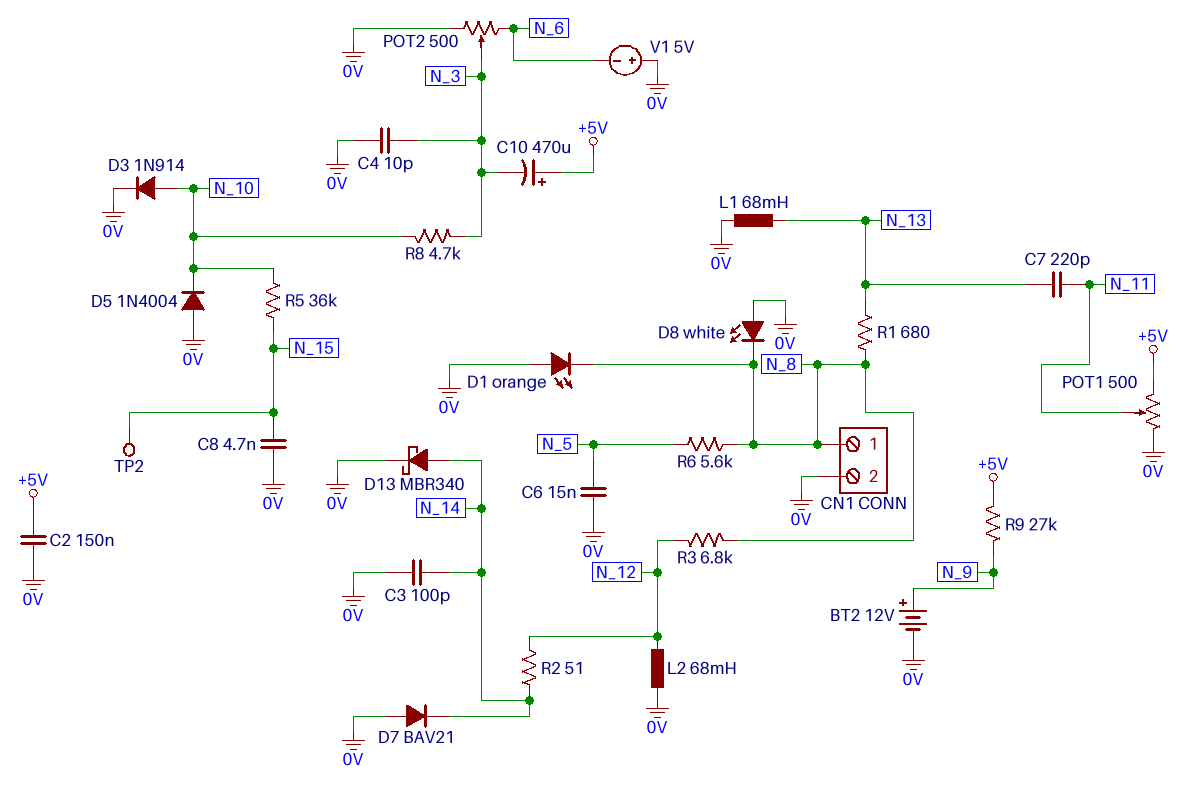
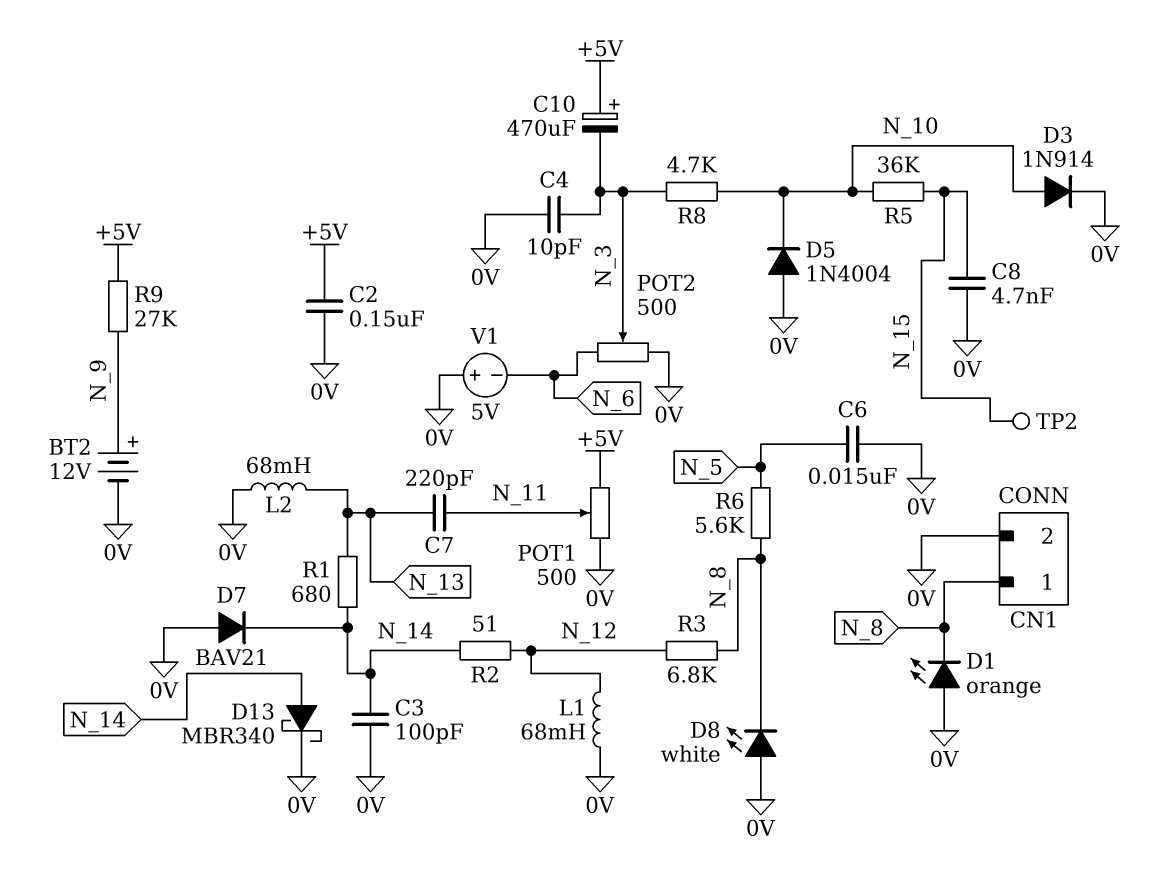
L1: 68mH (0V, N_13) -> 68mH (0V, N_12)
L2: 68mH (0V, N_12) -> 68mH (0V, N_13)
R1: 680 (N_8, N_13) -> 680 (N_13, N_14)

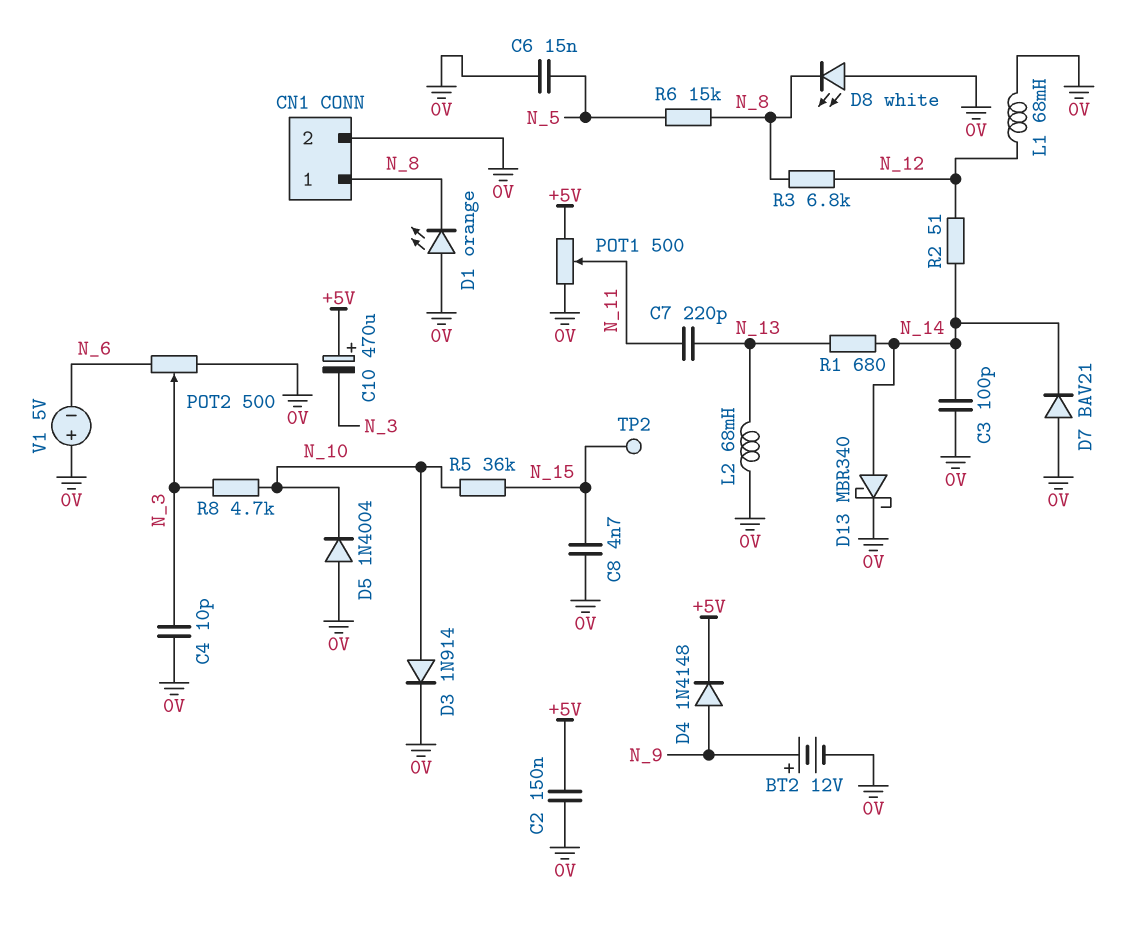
D4: none -> diode 1N4148 (A N_9, K +5V)
R6: 5.6k (N_5, N_8) -> 15k (N_5, N_8)
R9: 27k (+5V, N_9) -> none

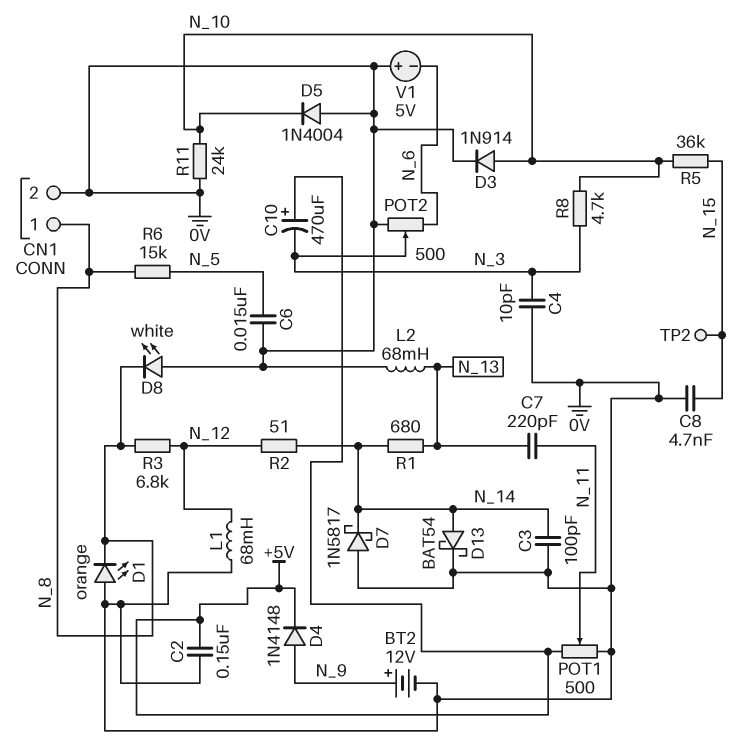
D7: diode BAV21 (A 0V, K N_14) -> schottky 1N5817 (A 0V, K N_14)
D13: schottky MBR340 (A N_14, K 0V) -> schottky BAT54 (A N_14, K 0V)
R11: none -> 24k (0V, N_10)

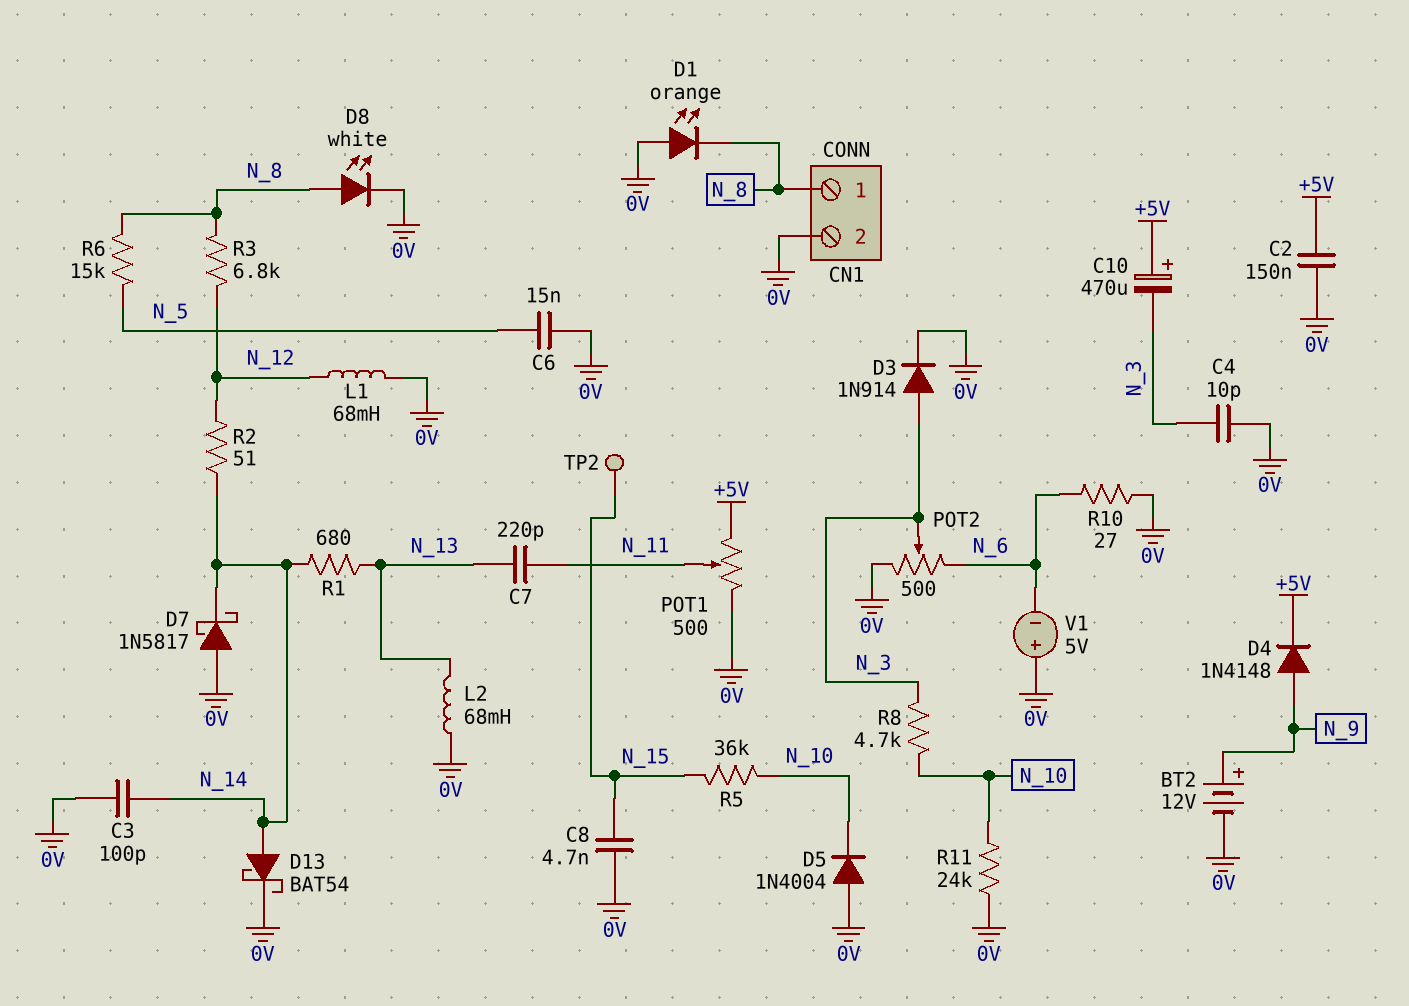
D3: diode 1N914 (A N_10, K 0V) -> diode 1N914 (A N_3, K 0V)
D8: LED white (A 0V, K N_8) -> LED white (A N_8, K 0V)
R10: none -> 27 (0V, N_6)

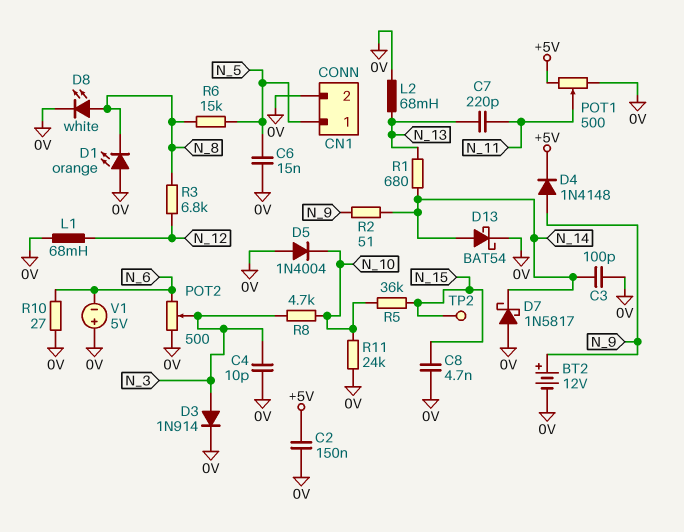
C10: 470uF (plus +5V, minus N_3) -> none
CN1 pin 1: N_8 -> N_5
R2: 51 (N_12, N_14) -> 51 (N_9, N_14)

